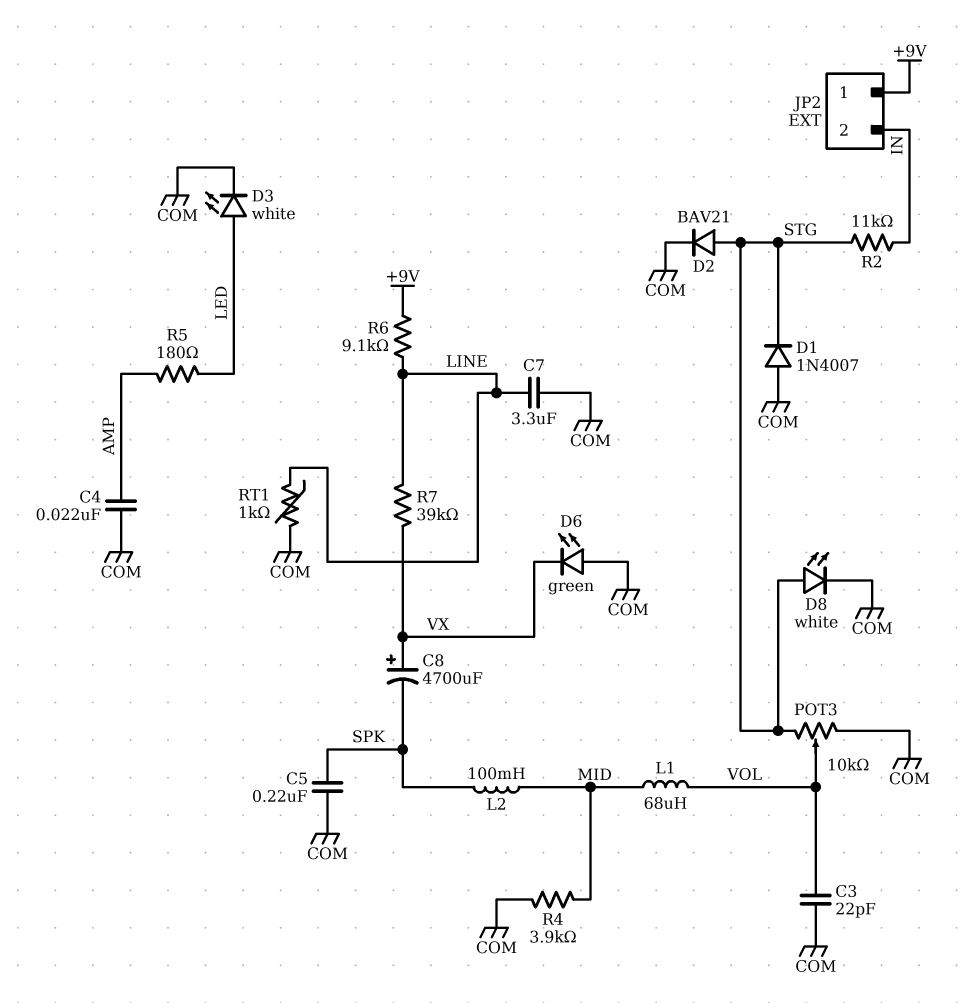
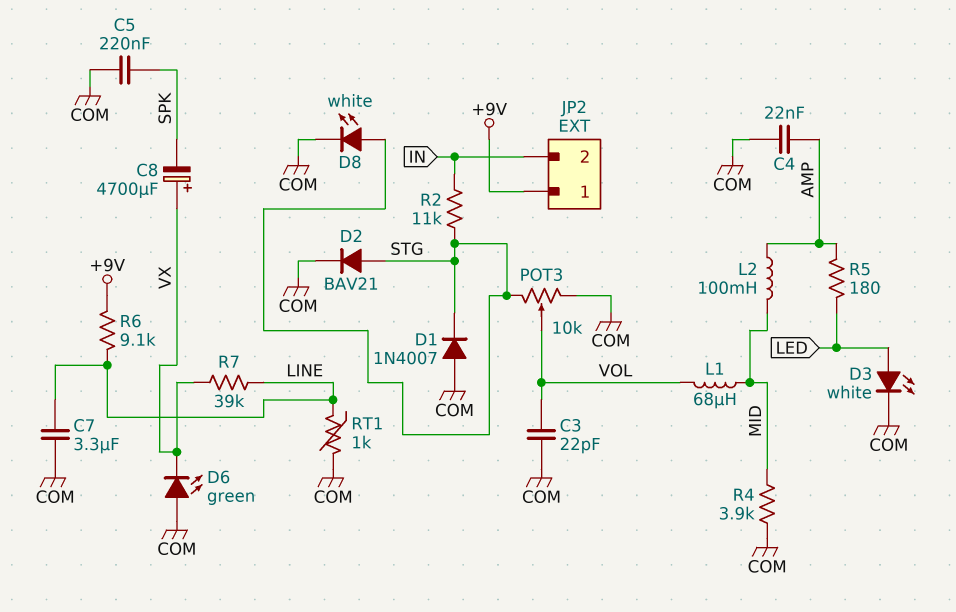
L2: 100mH (MID, SPK) -> 100mH (AMP, MID)

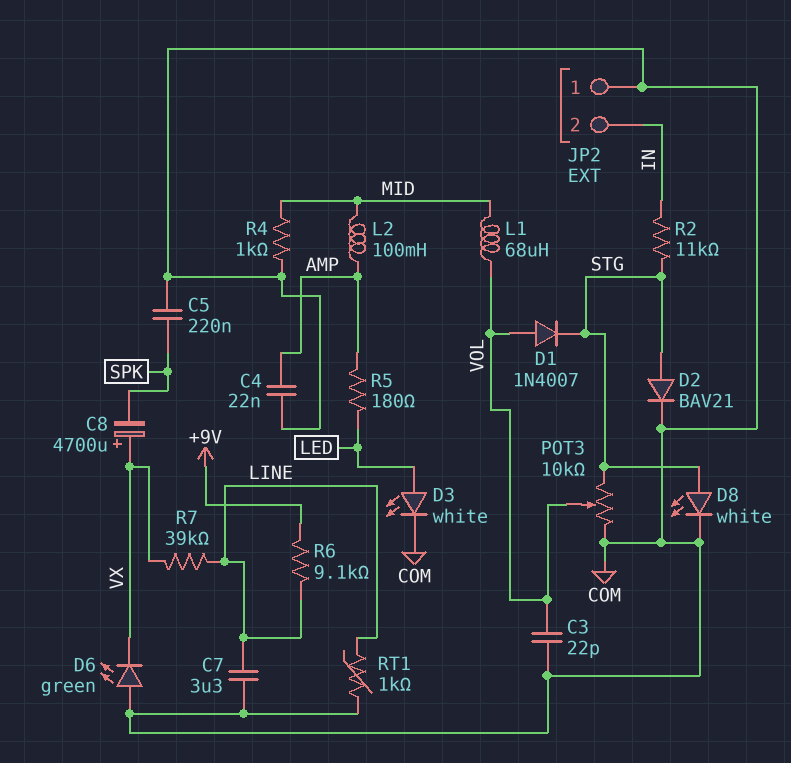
D1: diode 1N4007 (A COM, K STG) -> diode 1N4007 (A VOL, K STG)
JP2 pin 1: +9V -> COM
R4: 3.9k (COM, MID) -> 1k (COM, MID)

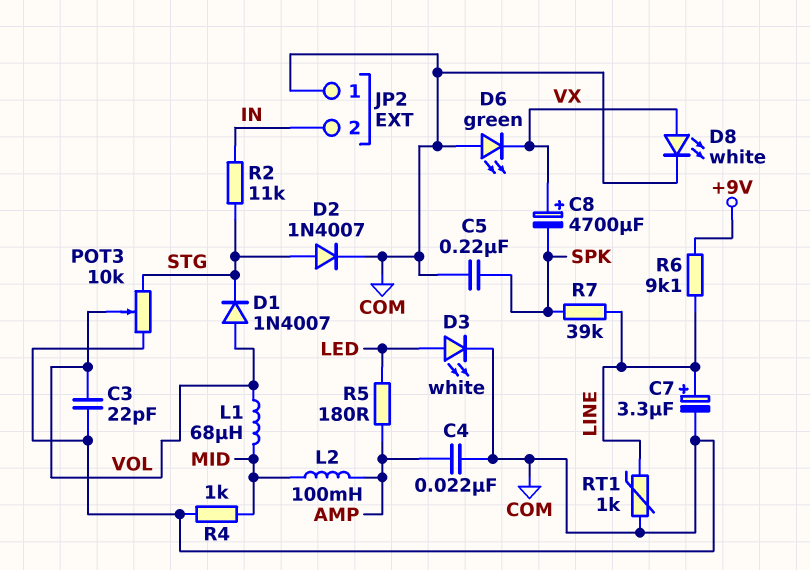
C7: 3.3uF (COM, LINE) -> 3.3uF (plus LINE, minus COM)
D2: diode BAV21 (A STG, K COM) -> diode 1N4007 (A STG, K COM)
D8: LED white (A STG, K COM) -> LED white (A VX, K COM)
R7: 39k (LINE, VX) -> 39k (LINE, SPK)

